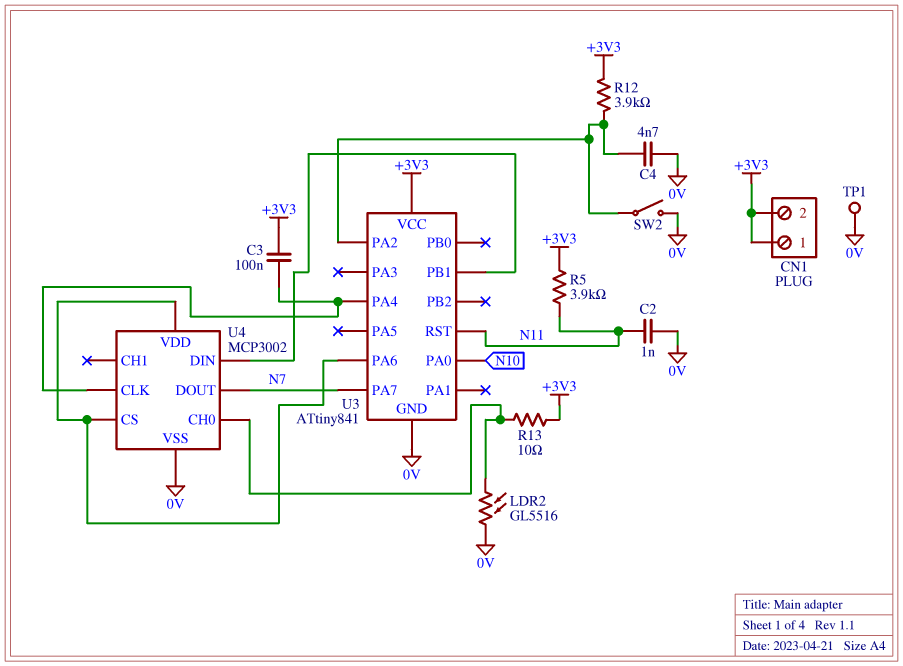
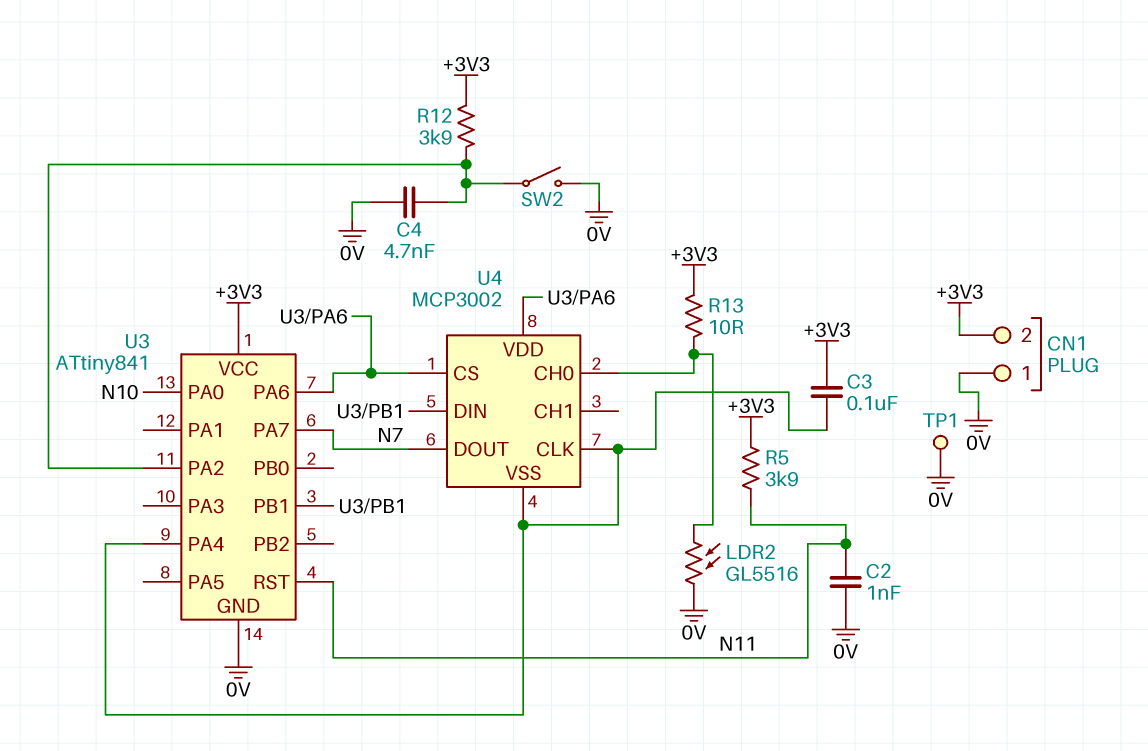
CN1 pin 1: +3V3 -> 0V
U4 pin VSS: 0V -> U3/PA4

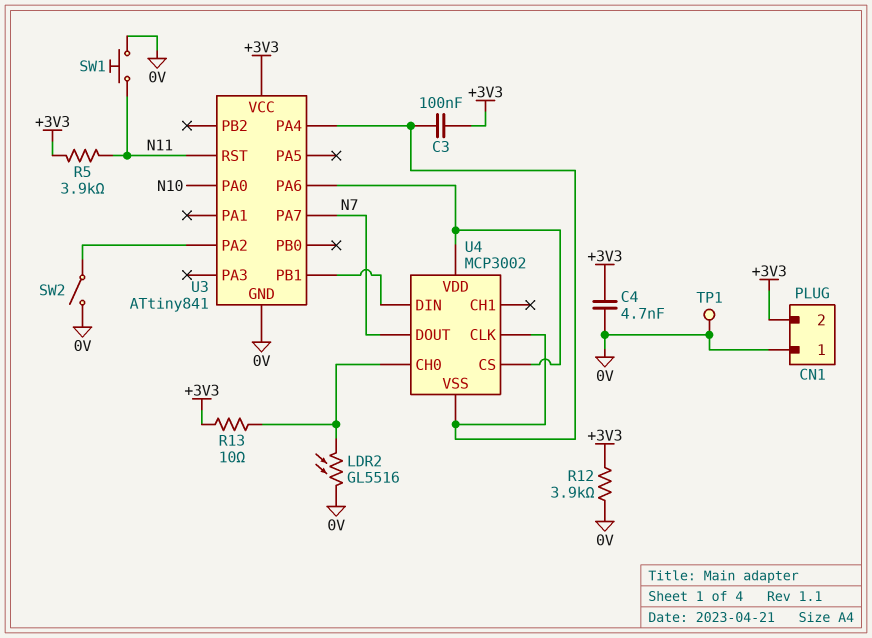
C2: 1nF (0V, N11) -> none
C4: 4.7nF (0V, U3/PA2) -> 4.7nF (+3V3, 0V)
R12: 3.9k (+3V3, U3/PA2) -> 3.9k (+3V3, 0V)
SW1: none -> button (0V, N11)

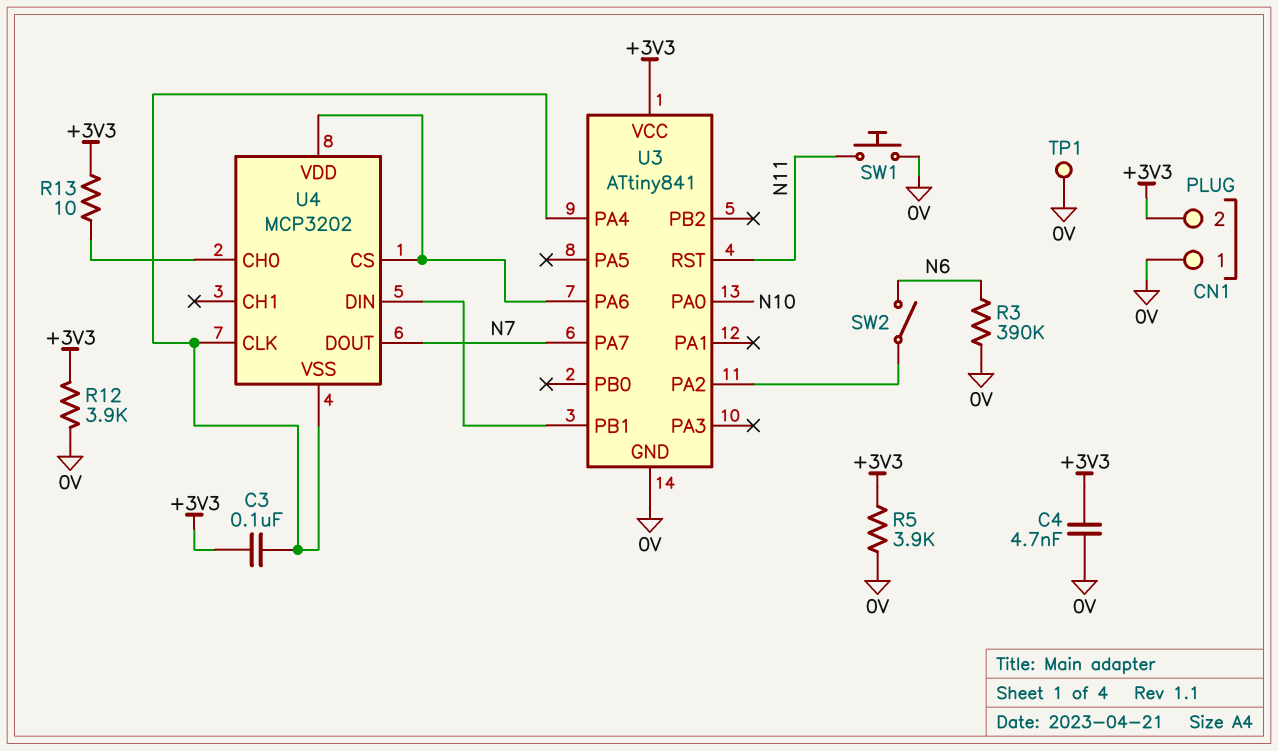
LDR2: GL5516 (0V, U4/CH0) -> none
R3: none -> 390k (0V, N6)
R5: 3.9k (+3V3, N11) -> 3.9k (+3V3, 0V)
SW2: switch (0V, U3/PA2) -> switch (N6, U3/PA2)
U4: MCP3002 -> MCP3202

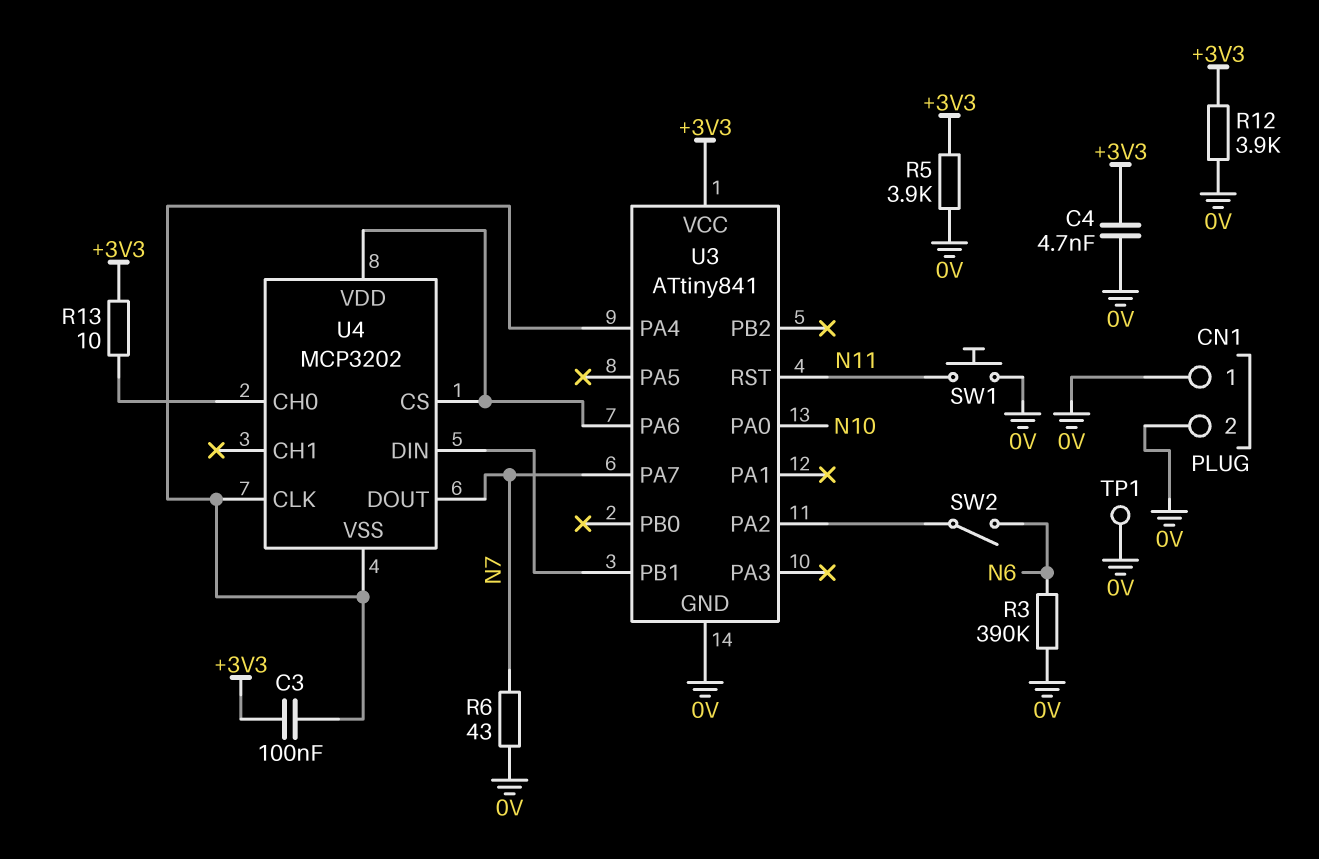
CN1 pin 2: +3V3 -> 0V
R6: none -> 43 (0V, N7)

